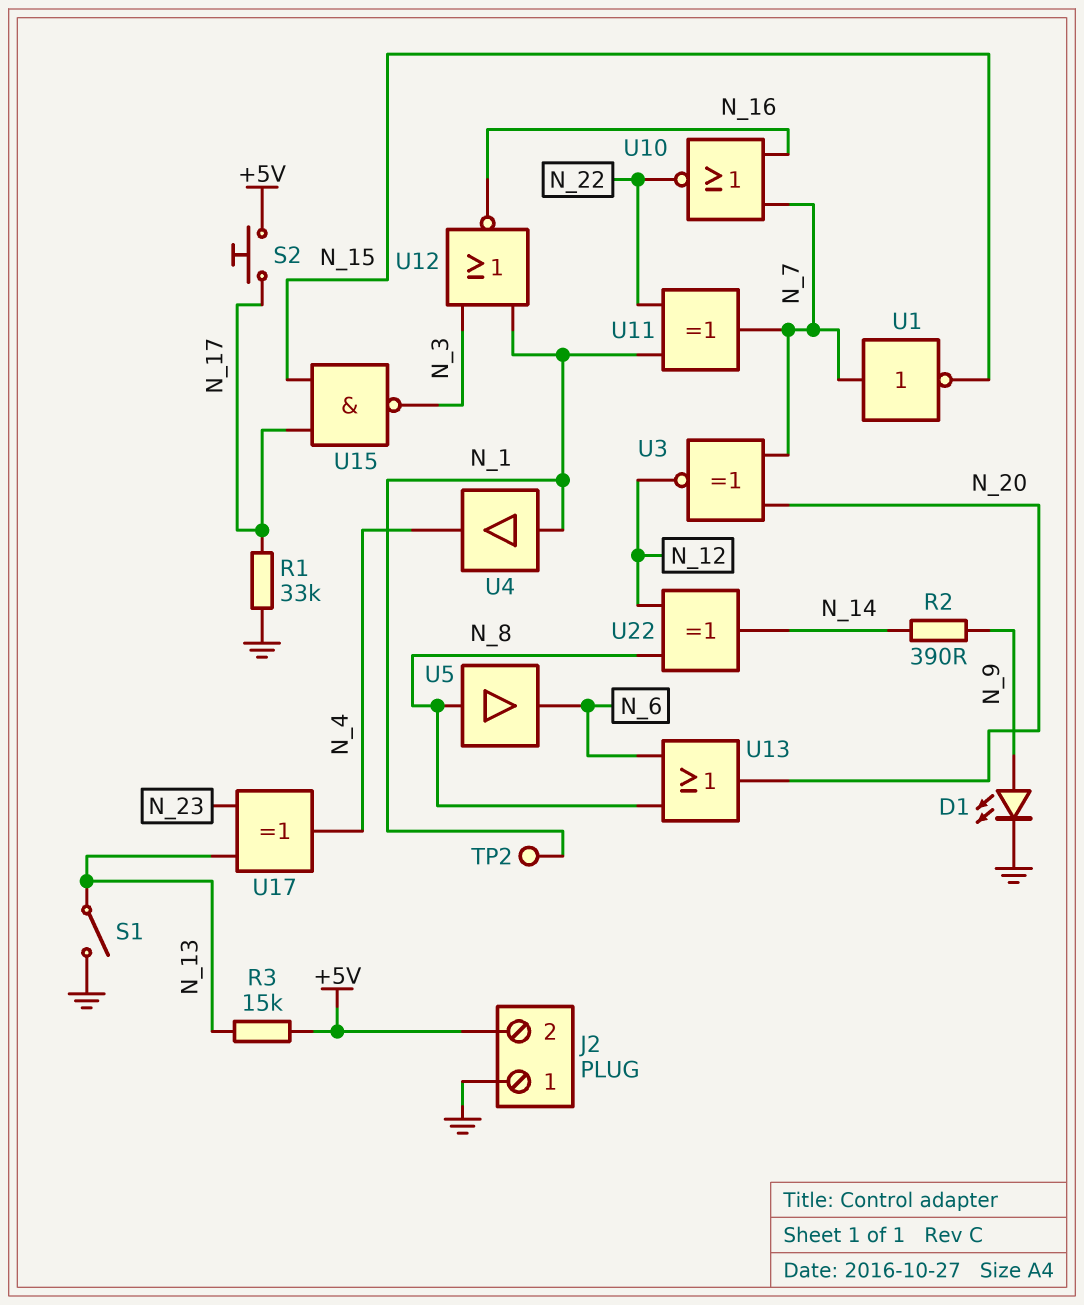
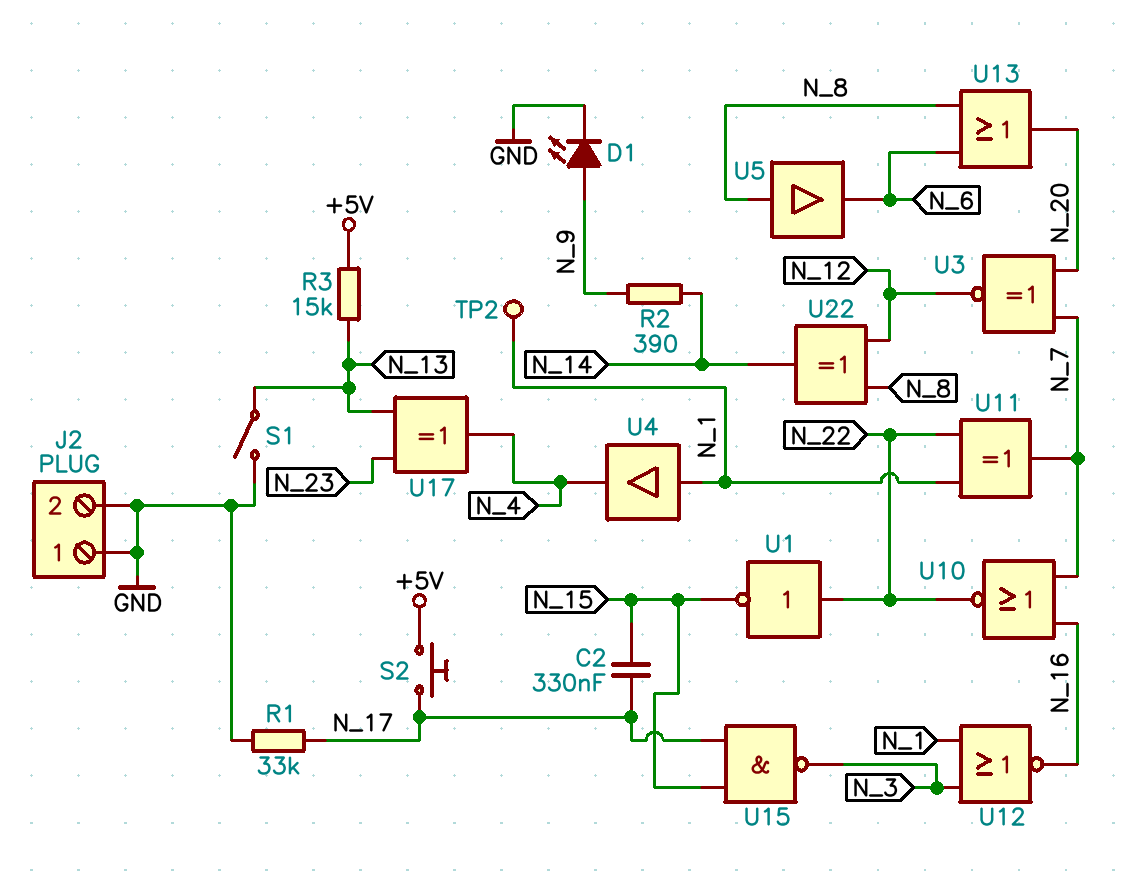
C2: none -> 330nF (N_15, N_17)
J2 pin 2: +5V -> GND
U1: NOT (in N_7, out N_15) -> NOT (in N_22, out N_15)

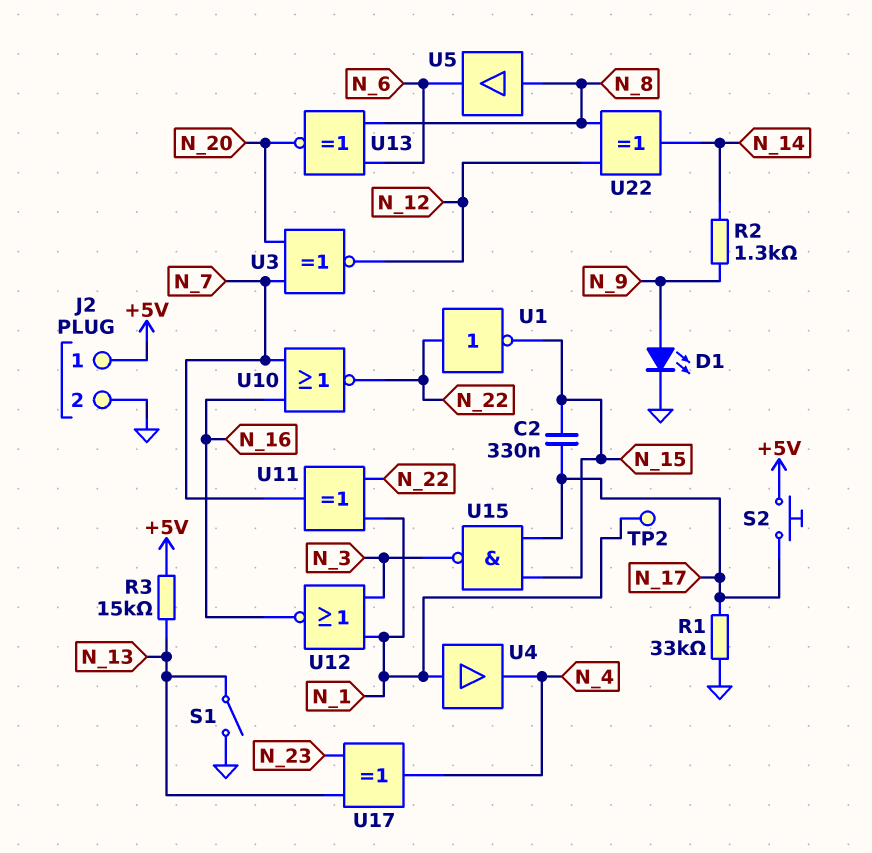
J2 pin 1: GND -> +5V
R2: 390 (N_9, N_14) -> 1.3k (N_9, N_14)
U13: OR (in N_6, in N_8, out N_20) -> XNOR (in N_6, in N_8, out N_20)

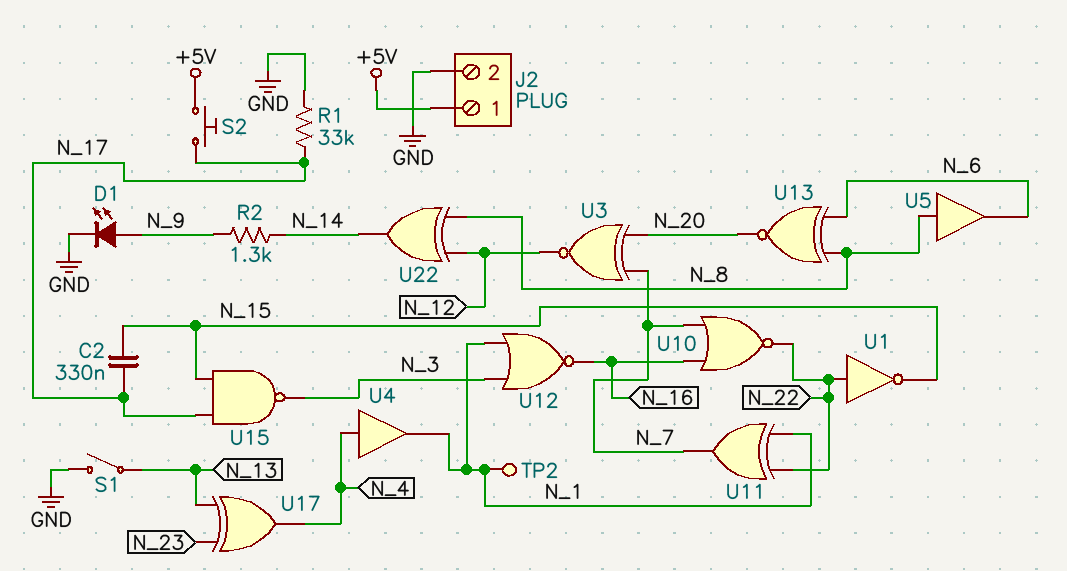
R3: 15k (+5V, N_13) -> none
U4: buffer (in N_1, out N_4) -> buffer (in N_4, out N_1)

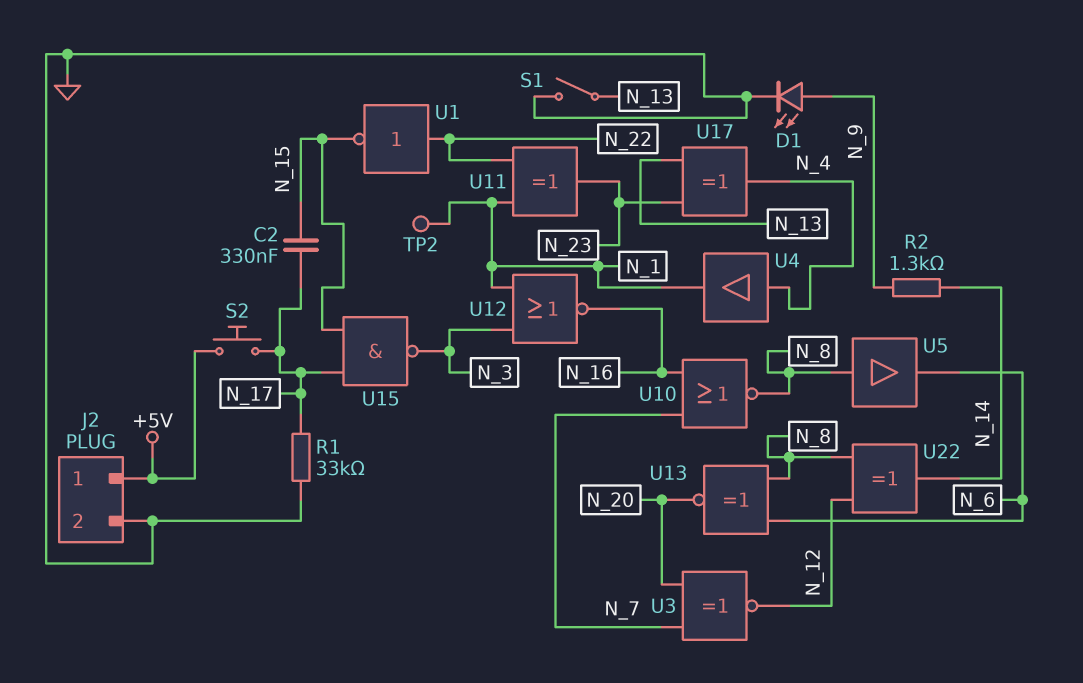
U10: NOR (in N_7, in N_16, out N_22) -> NOR (in N_7, in N_16, out N_8)
U11: XOR (in N_1, in N_22, out N_7) -> XOR (in N_1, in N_22, out N_23)

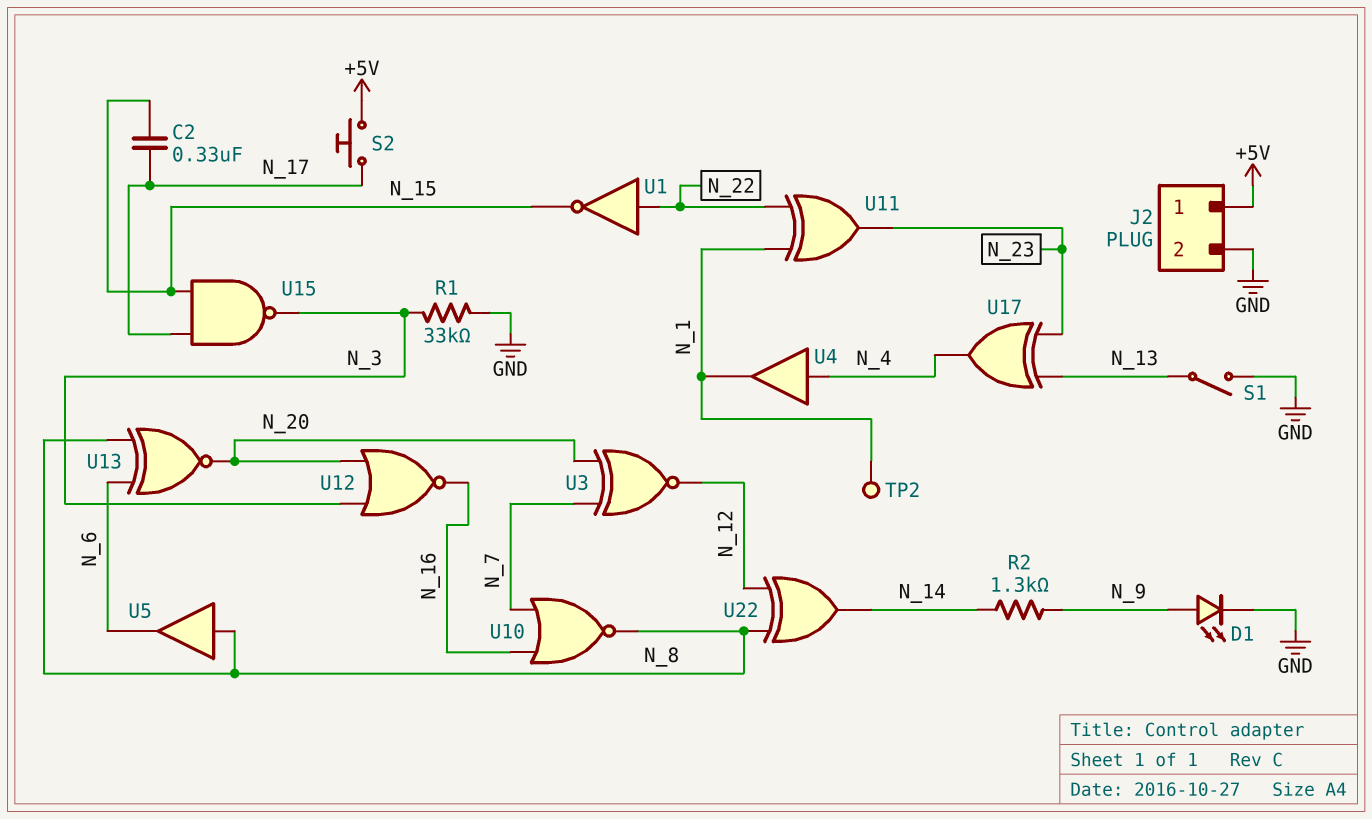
R1: 33k (GND, N_17) -> 33k (GND, N_3)
U12: NOR (in N_1, in N_3, out N_16) -> NOR (in N_3, in N_20, out N_16)

